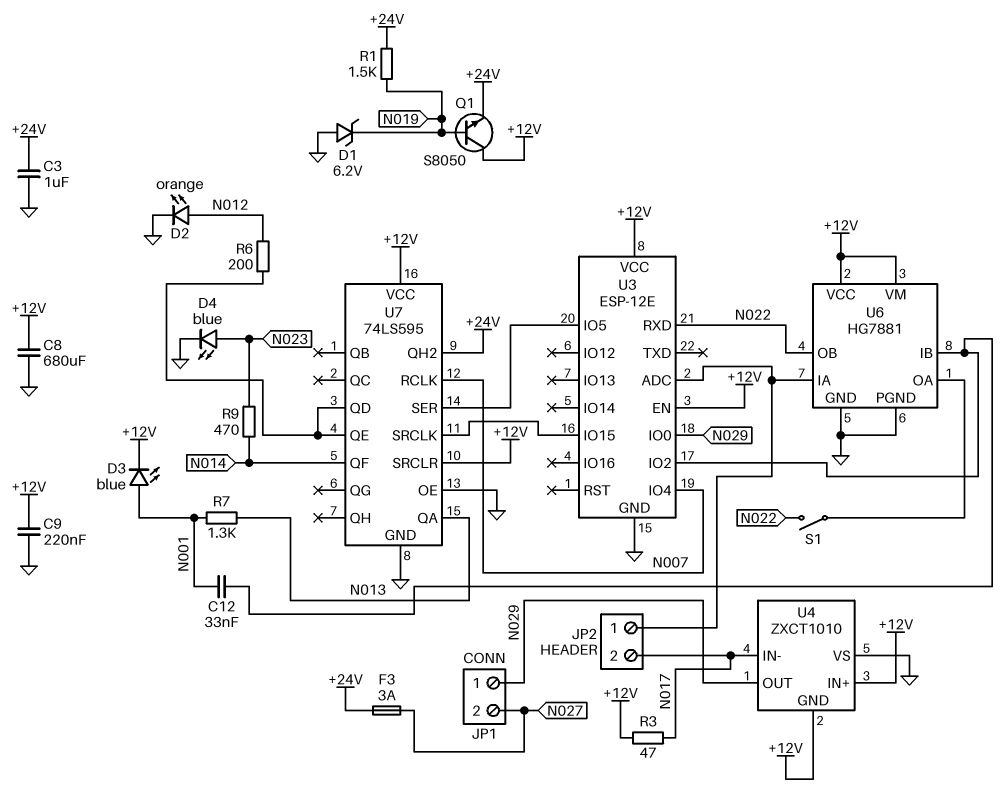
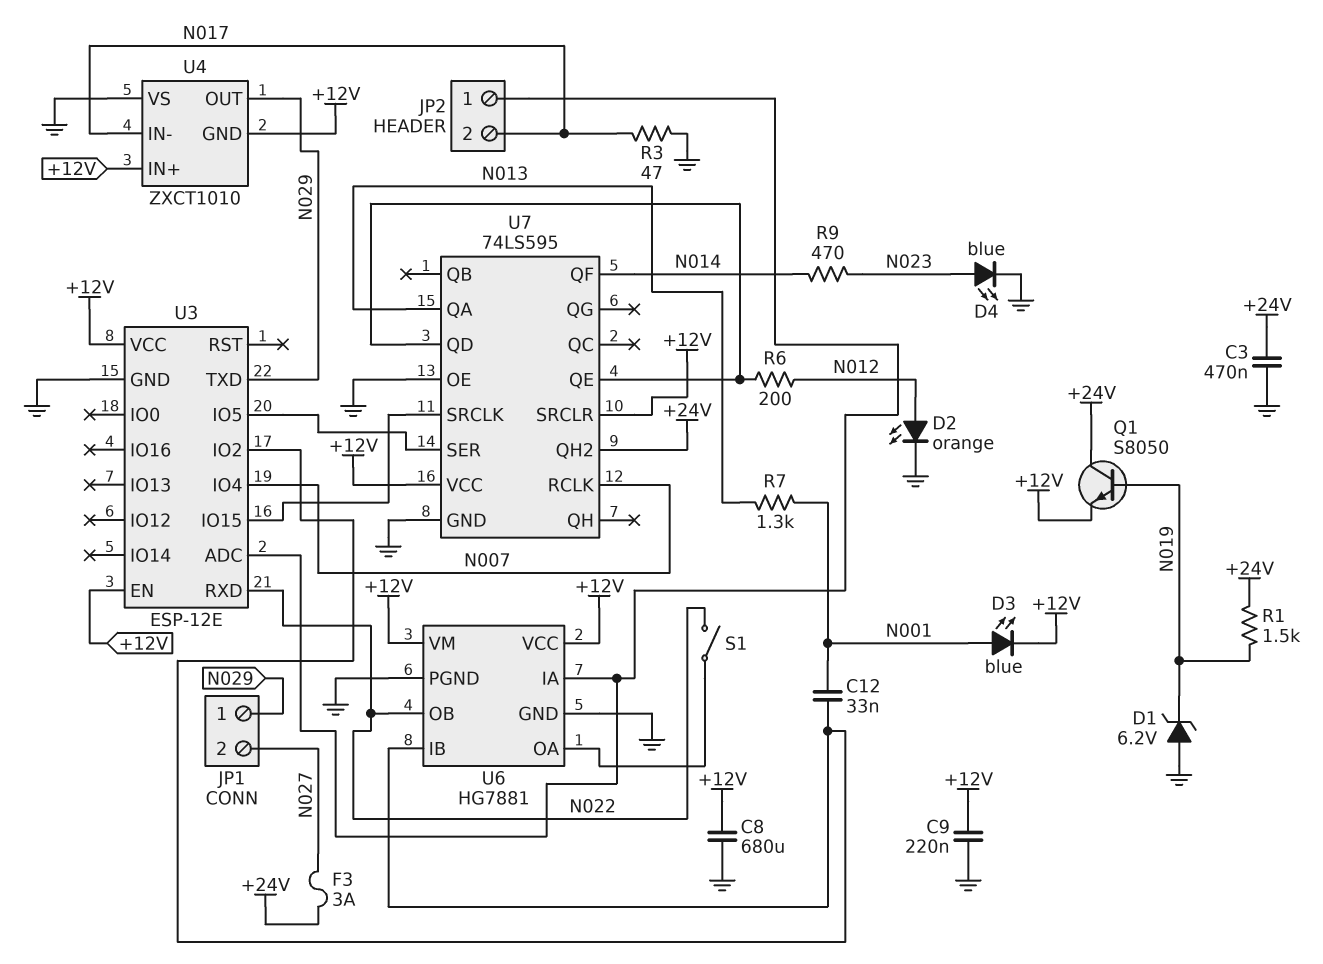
C3: 1uF (+24V, GND) -> 470nF (+24V, GND)
Q1: NPN S8050 (B N019, C +12V, E +24V) -> NPN S8050 (B N019, C +24V, E +12V)
R3: 47 (+12V, N017) -> 47 (GND, N017)
U3 pin IO0: N029 -> none
U3 pin TXD: none -> N029

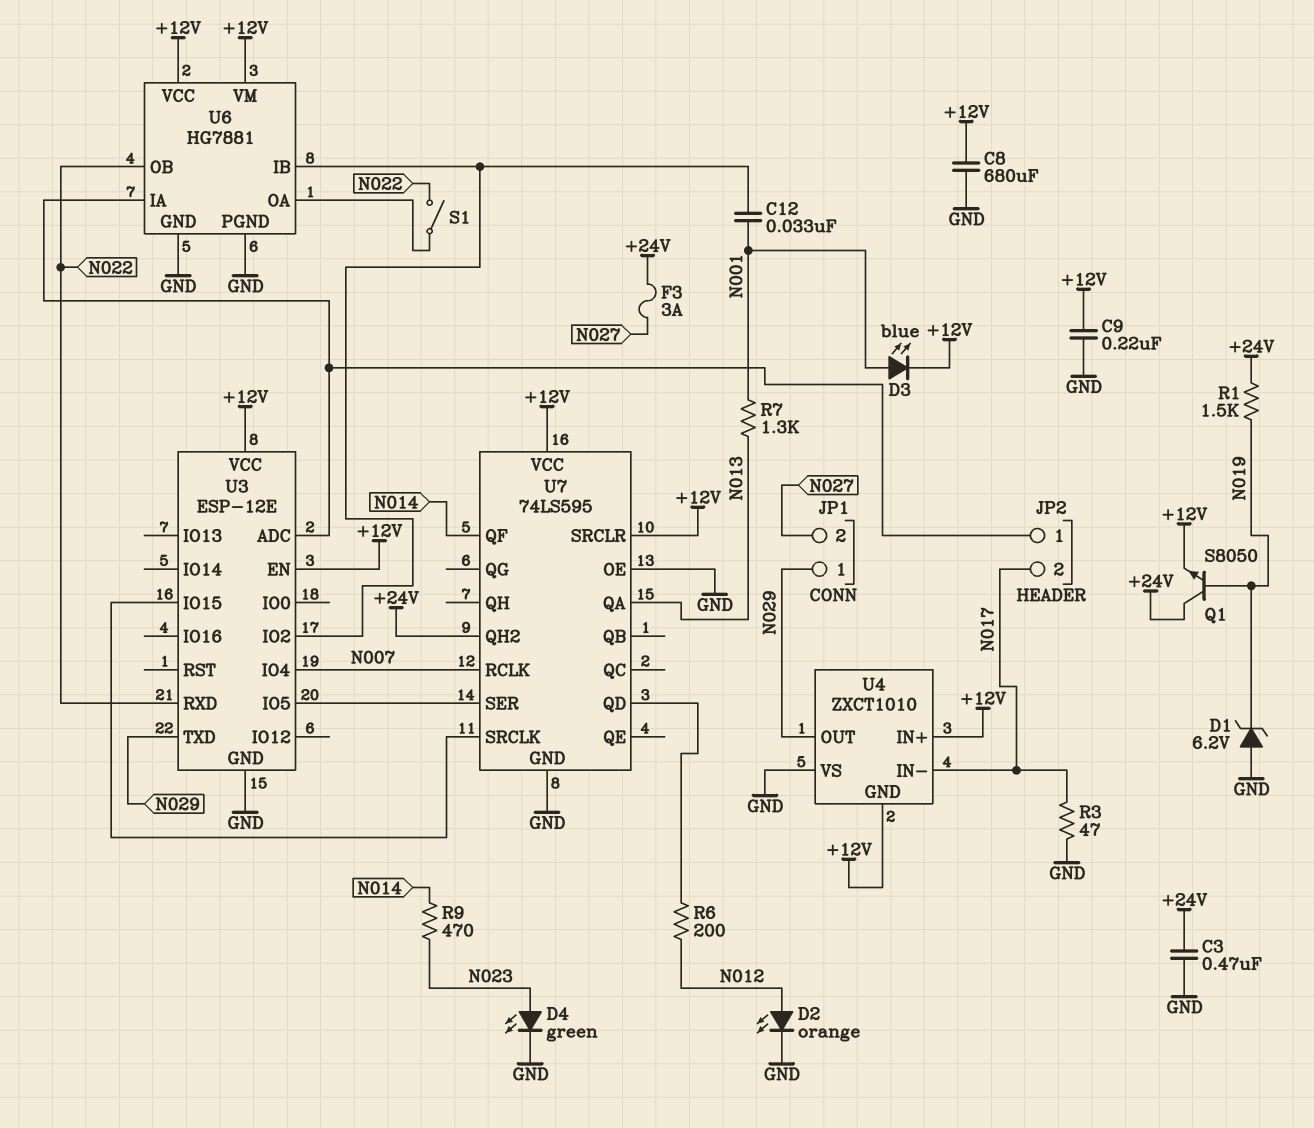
D4: LED blue (A N023, K GND) -> LED green (A N023, K GND)
U7 pin QE: U7/QD -> none

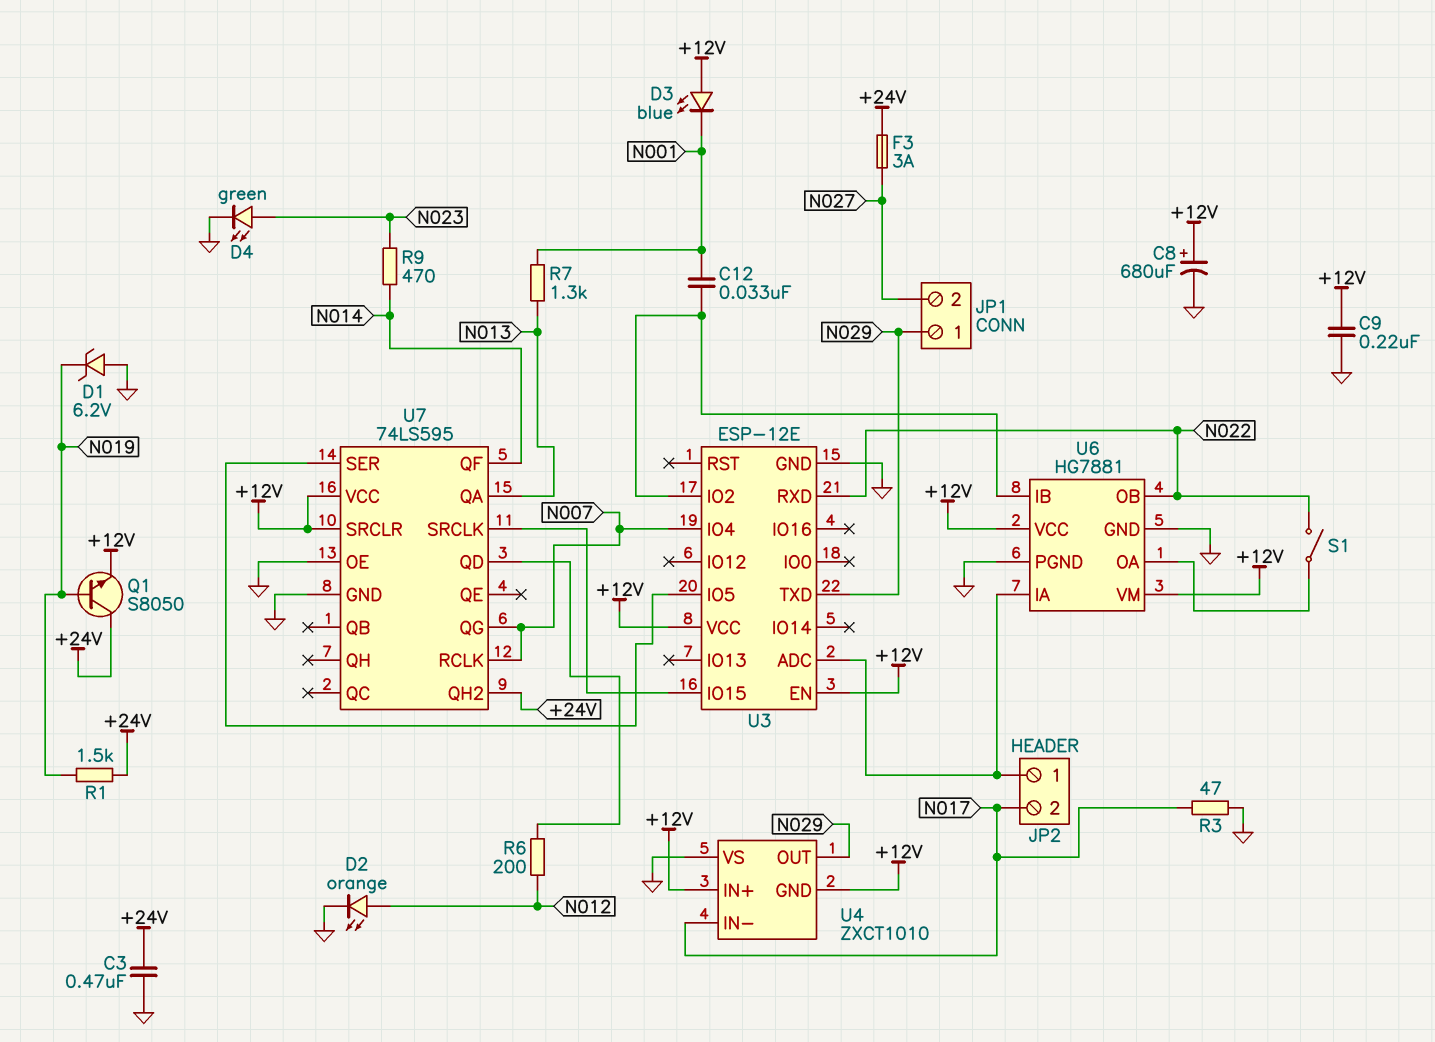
C8: 680uF (+12V, GND) -> 680uF (plus +12V, minus GND)
D3: LED blue (A N001, K +12V) -> LED blue (A +12V, K N001)
U7 pin QG: none -> N007

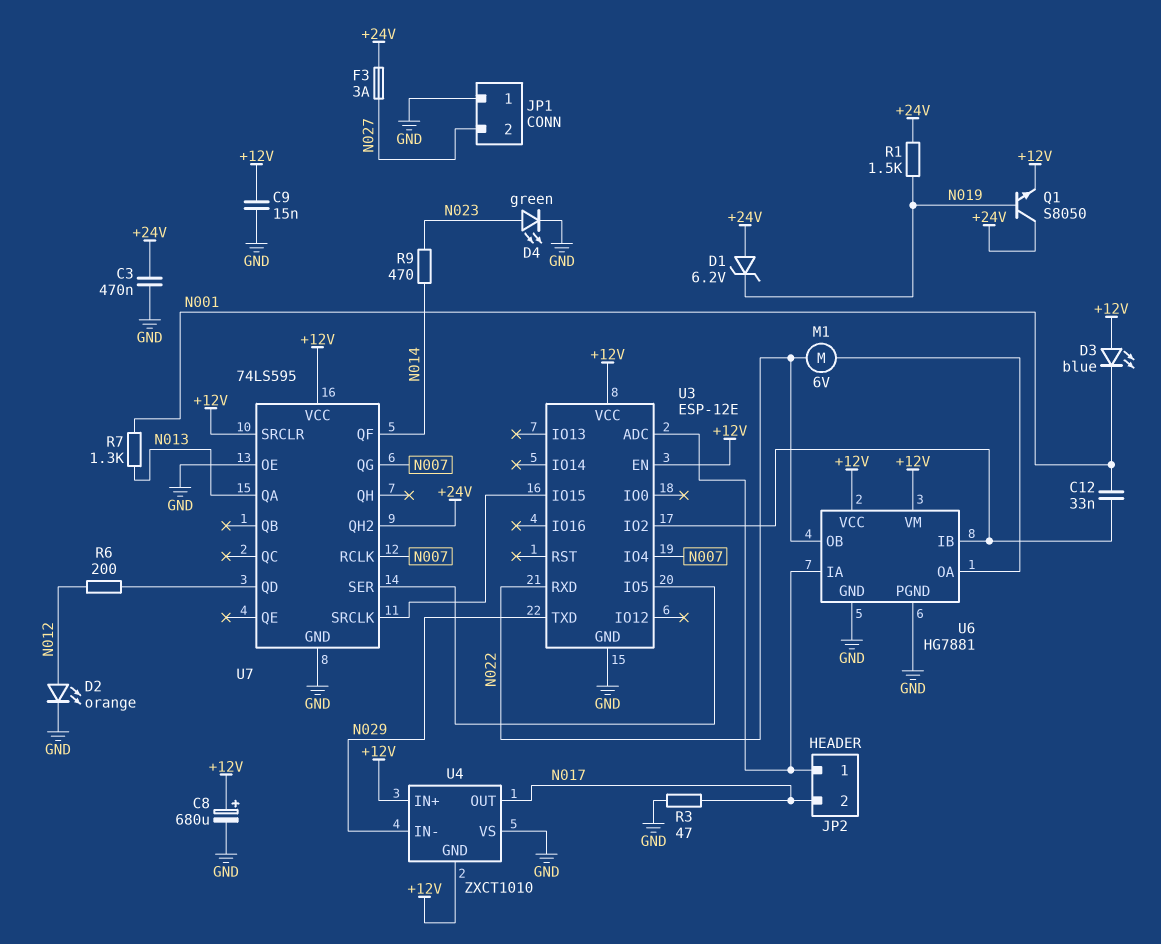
C9: 220nF (+12V, GND) -> 15nF (+12V, GND)
D1: zener 6.2V (A GND, K N019) -> zener 6.2V (A +24V, K N019)
JP1 pin 1: N029 -> GND
M1: none -> motor 6V (N022, U6/OA)
S1: switch (N022, U6/OA) -> none
U4 pin IN-: N017 -> N029
U4 pin OUT: N029 -> N017

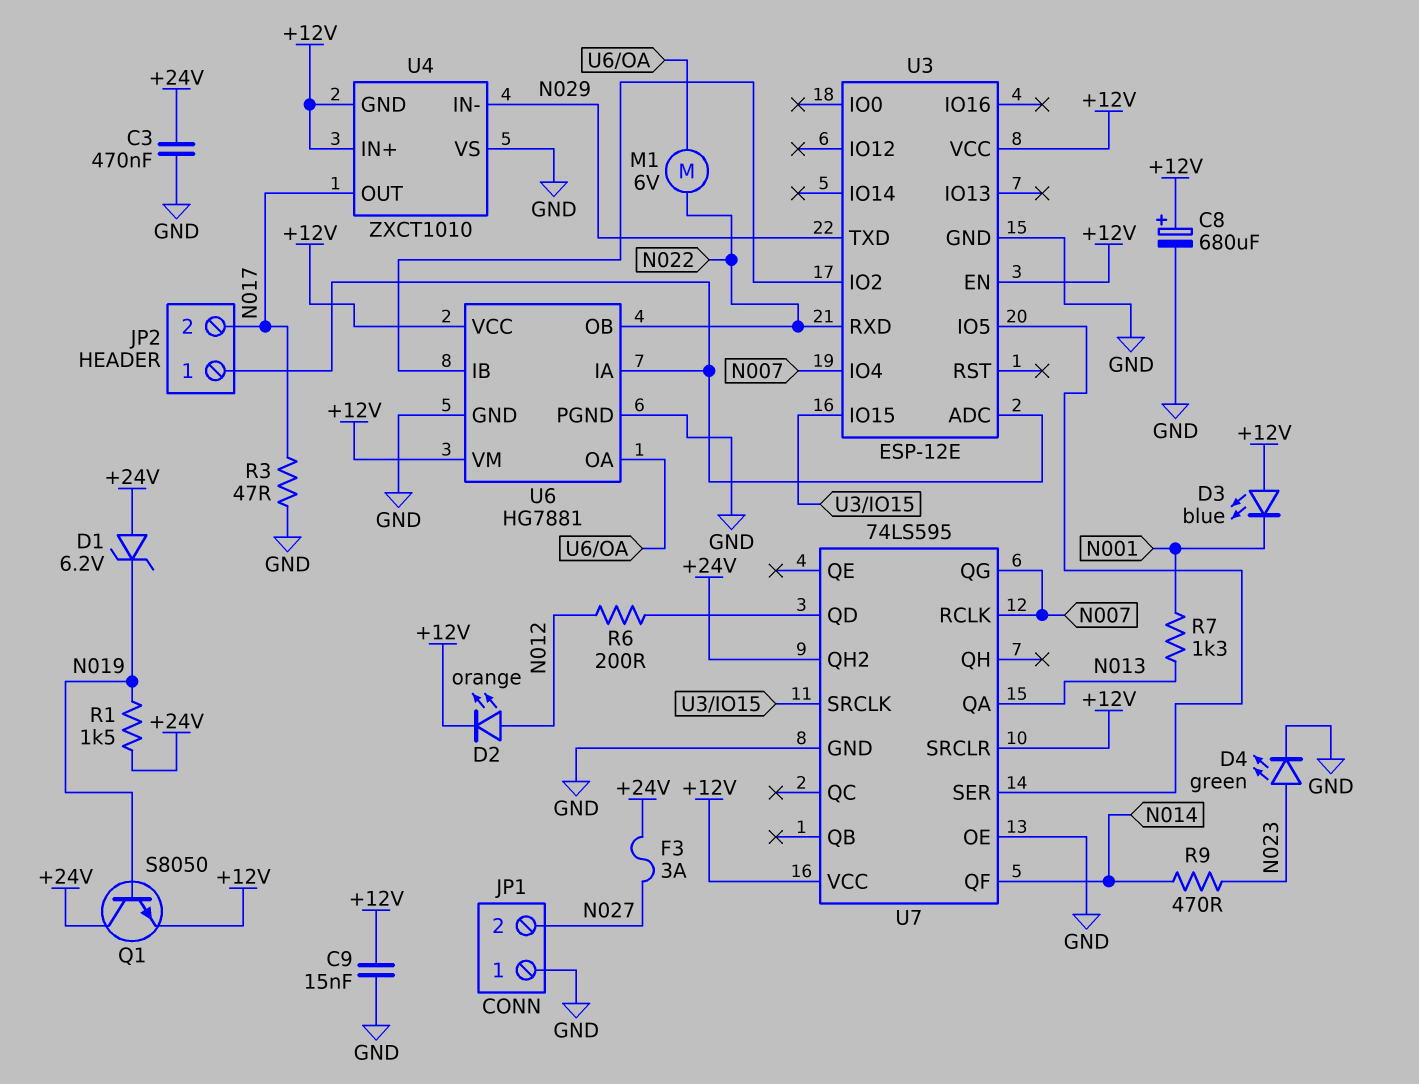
C12: 33nF (N001, U3/IO2) -> none
D2: LED orange (A N012, K GND) -> LED orange (A N012, K +12V)

